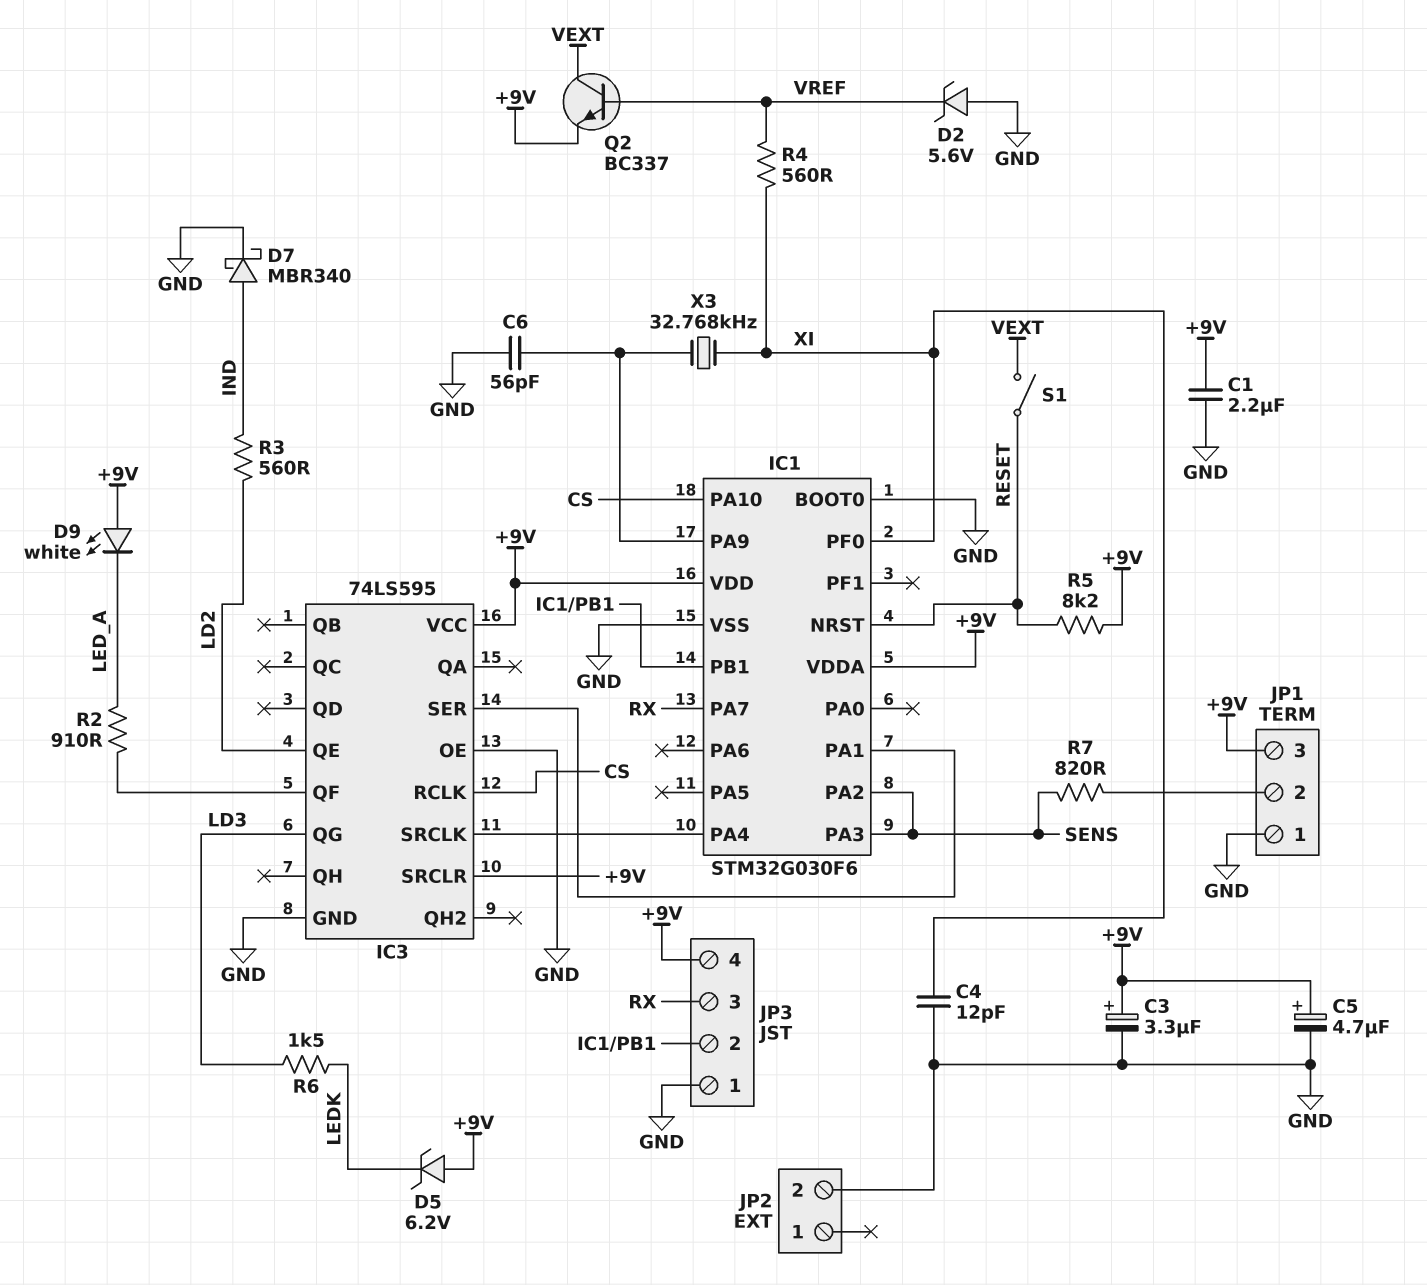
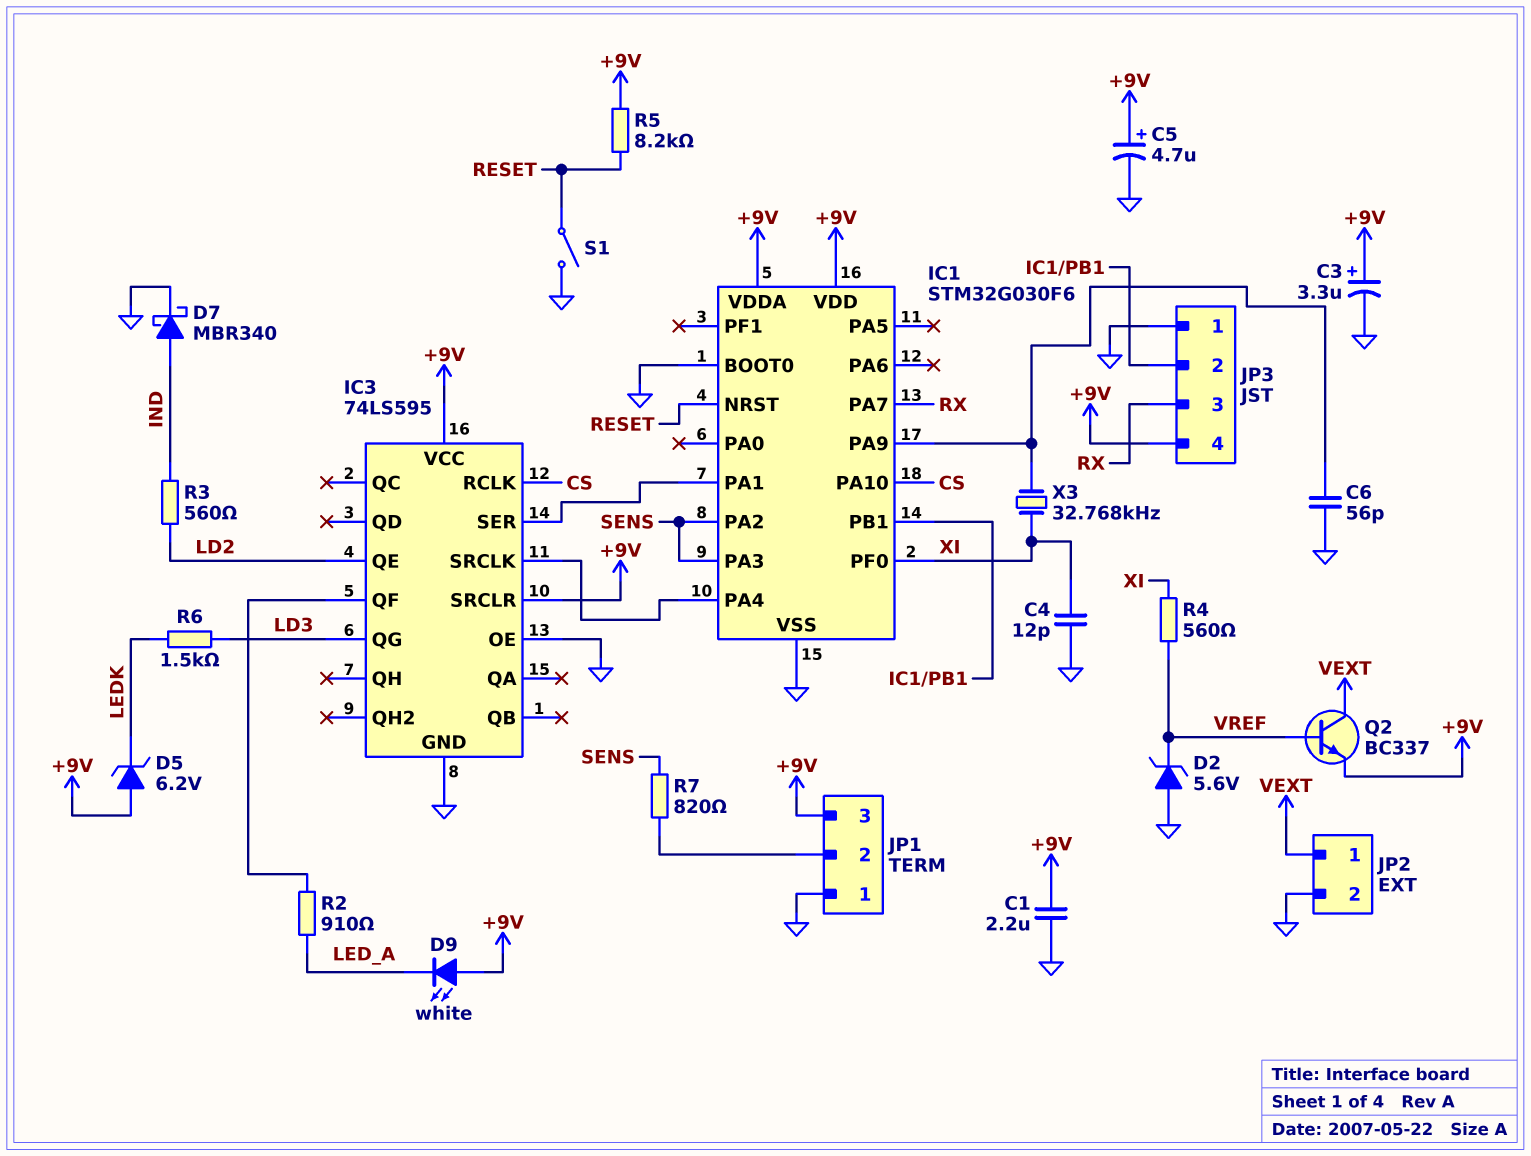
JP2 pin 1: none -> VEXT
S1: switch (RESET, VEXT) -> switch (GND, RESET)

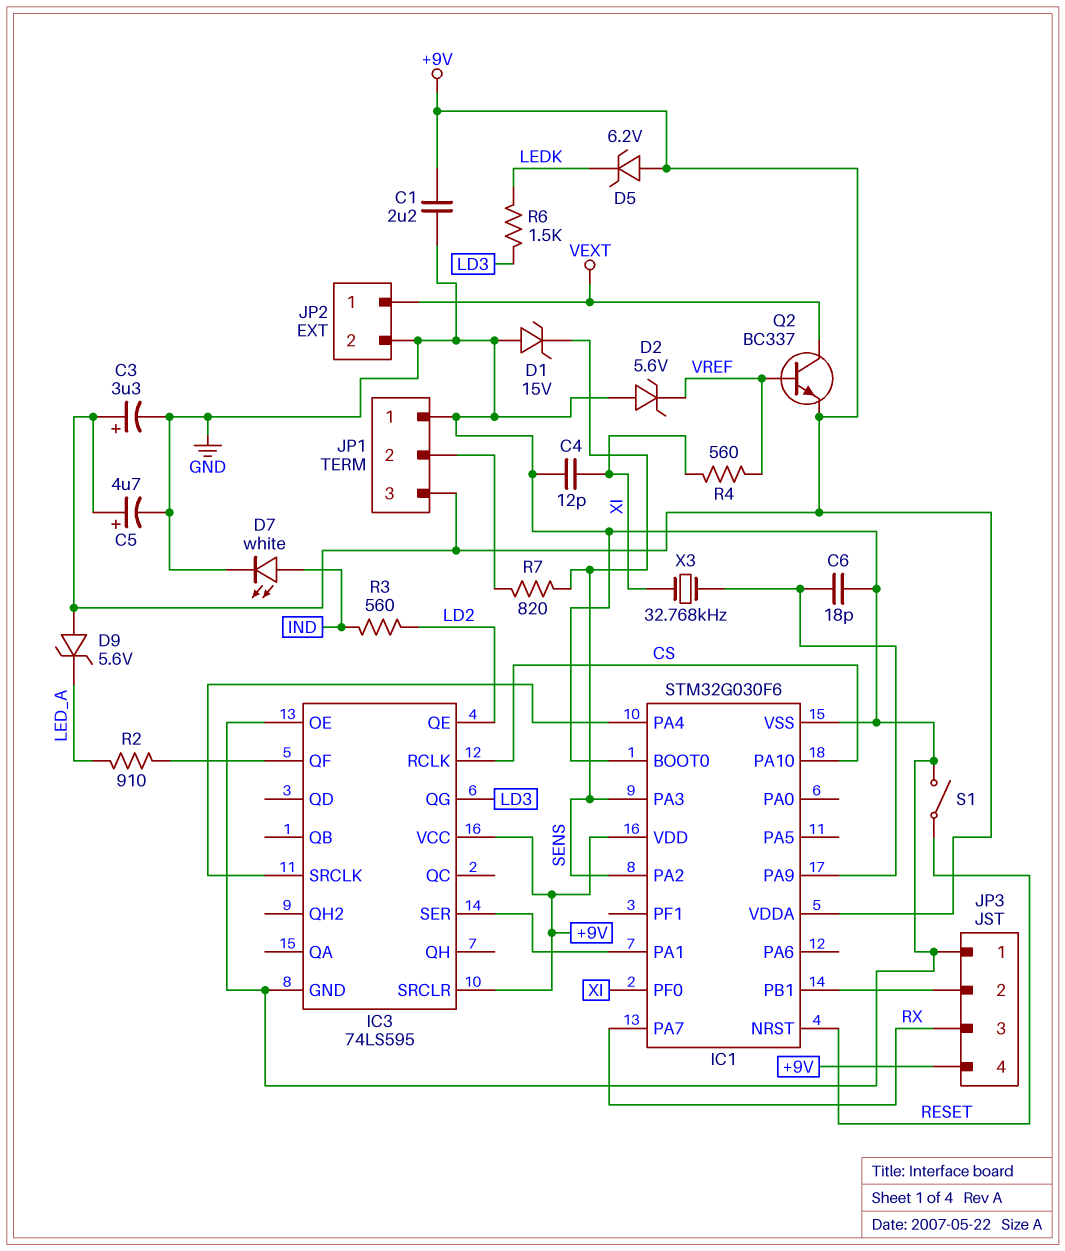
C6: 56pF (GND, IC1/PA9) -> 18pF (GND, IC1/PA9)
D1: none -> zener 15V (A GND, K SENS)
D7: schottky MBR340 (A IND, K GND) -> LED white (A IND, K GND)
D9: LED white (A +9V, K LED_A) -> zener 5.6V (A +9V, K LED_A)
R5: 8.2k (+9V, RESET) -> none

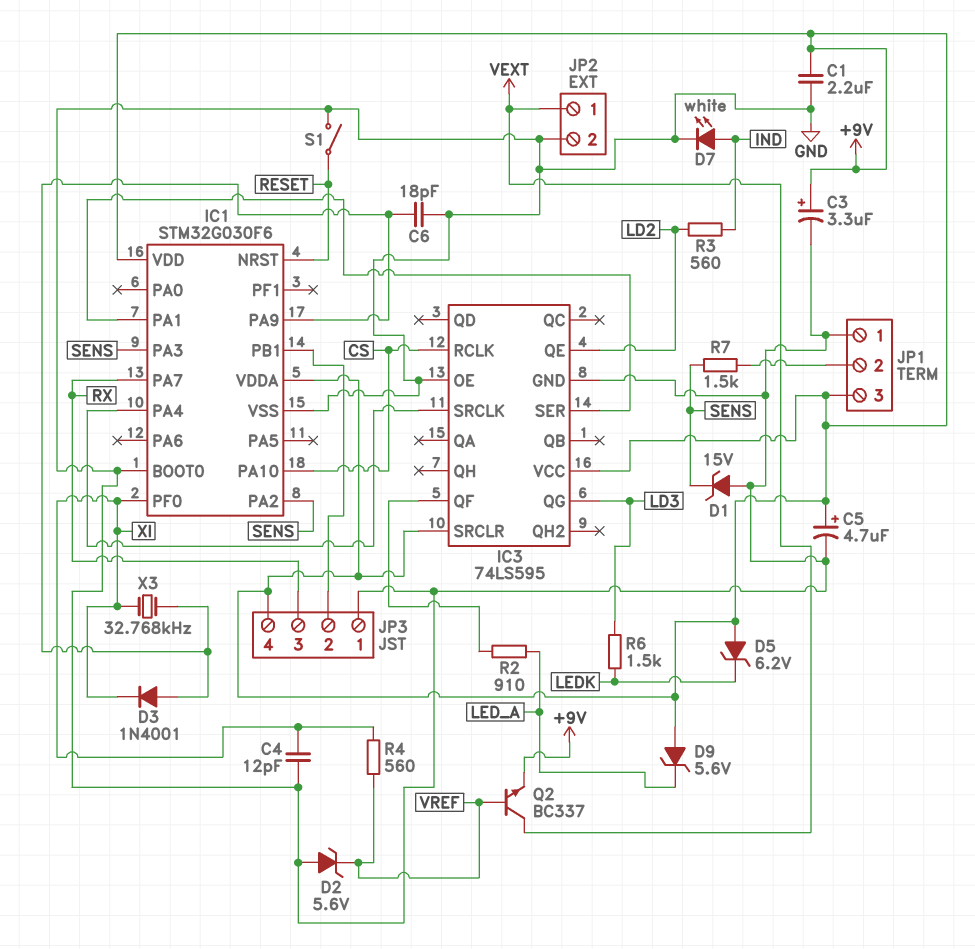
D3: none -> diode 1N4001 (A IC1/PA9, K XI)
R7: 820 (JP1/2, SENS) -> 1.5k (JP1/2, SENS)

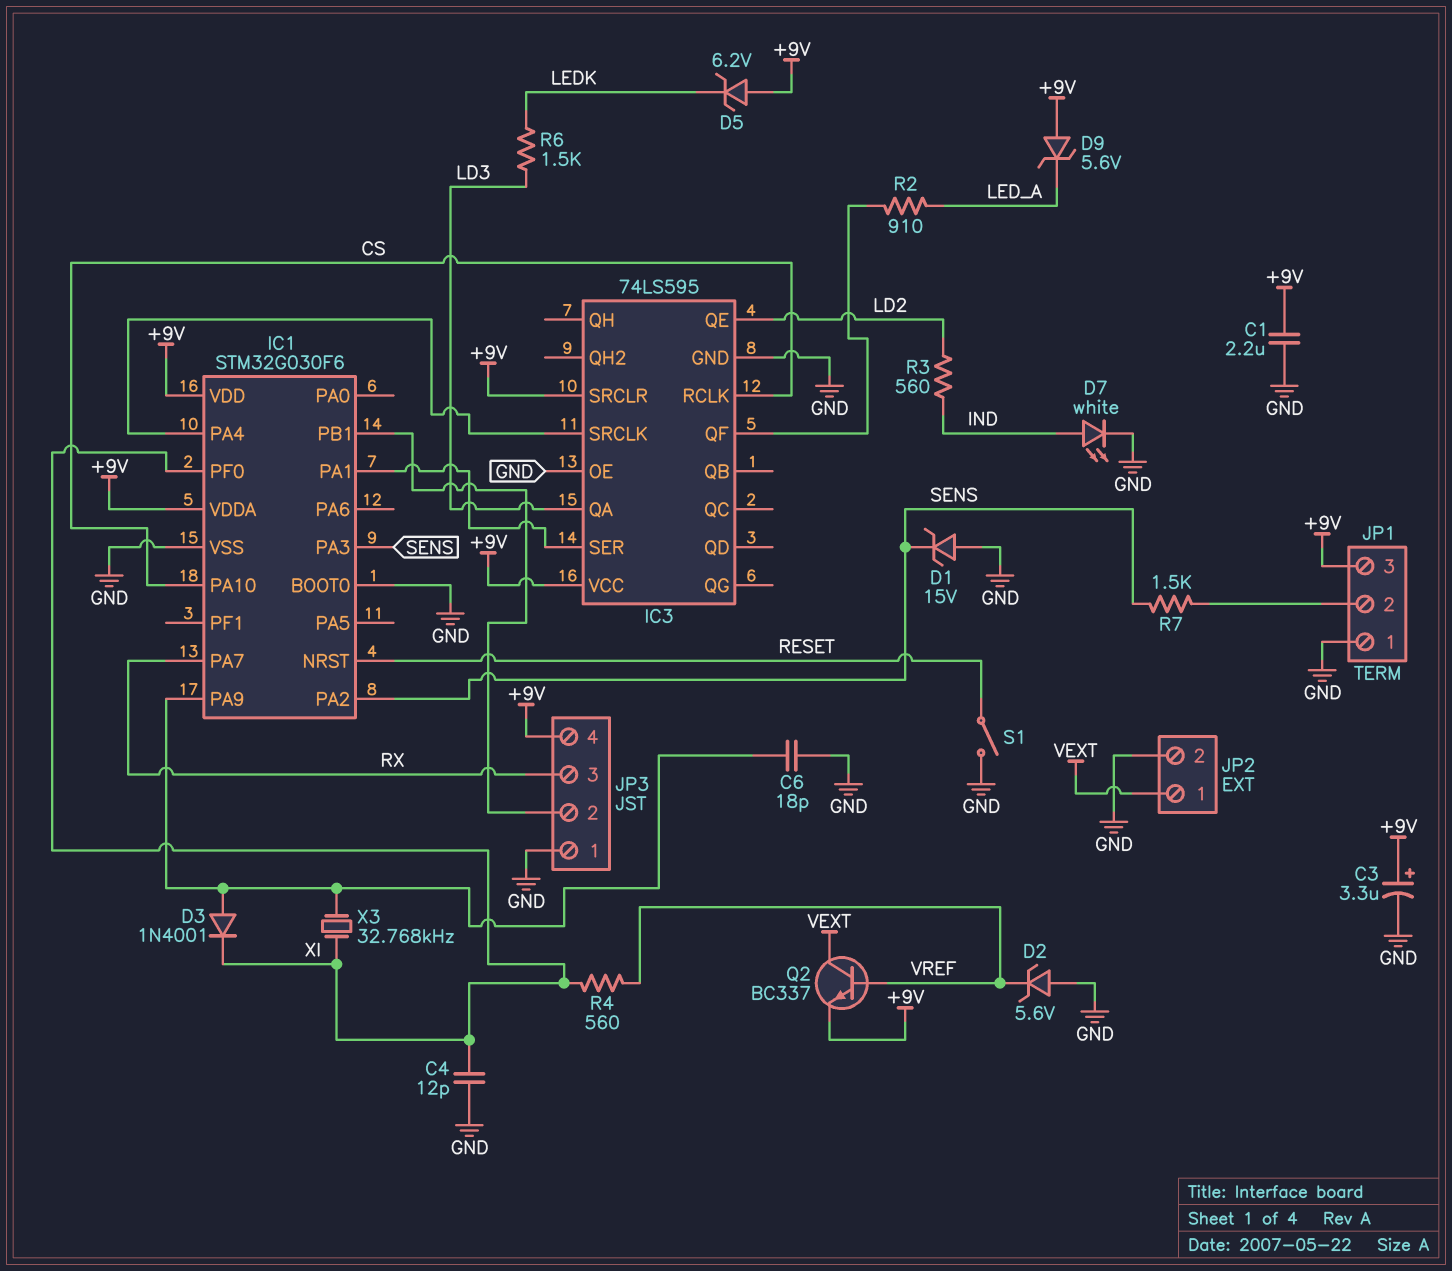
C5: 4.7uF (plus +9V, minus GND) -> none
IC3 pin QA: none -> LD3
IC3 pin QG: LD3 -> none

